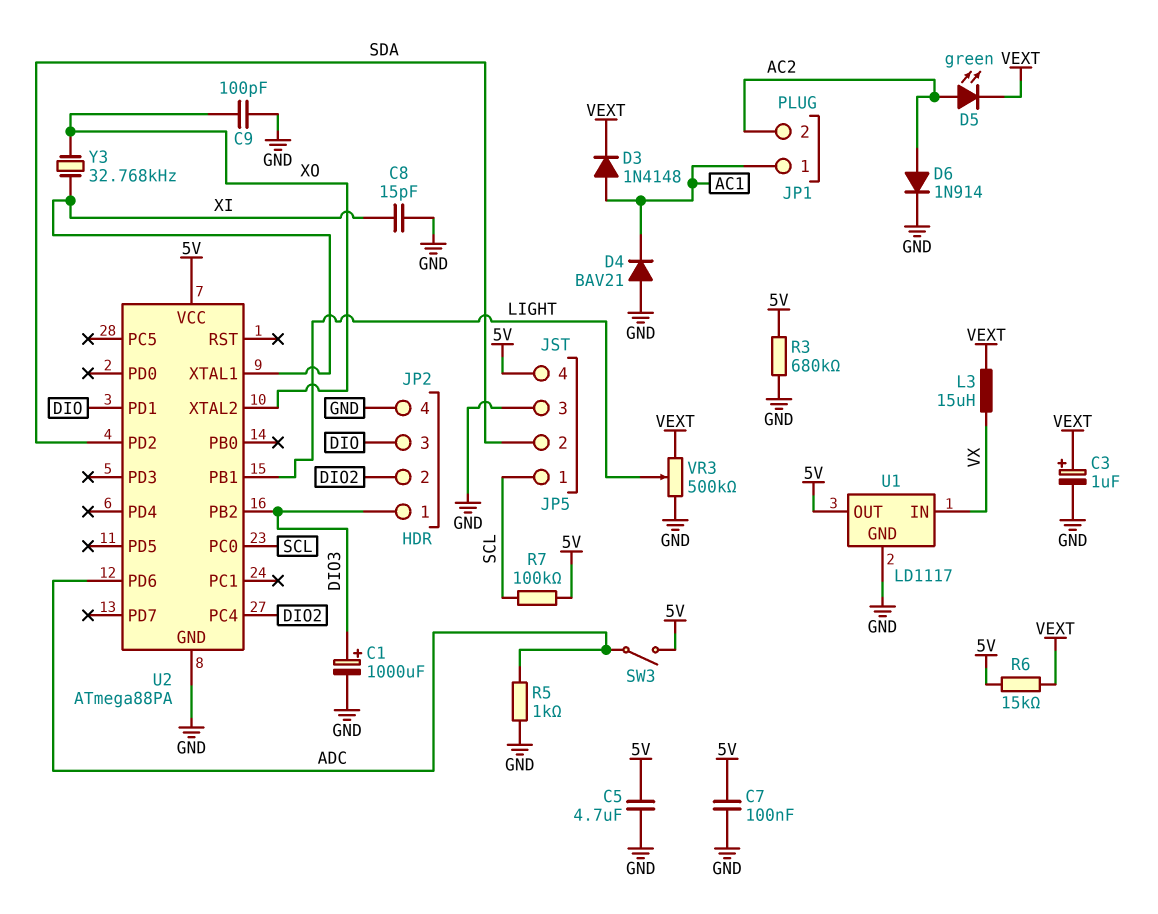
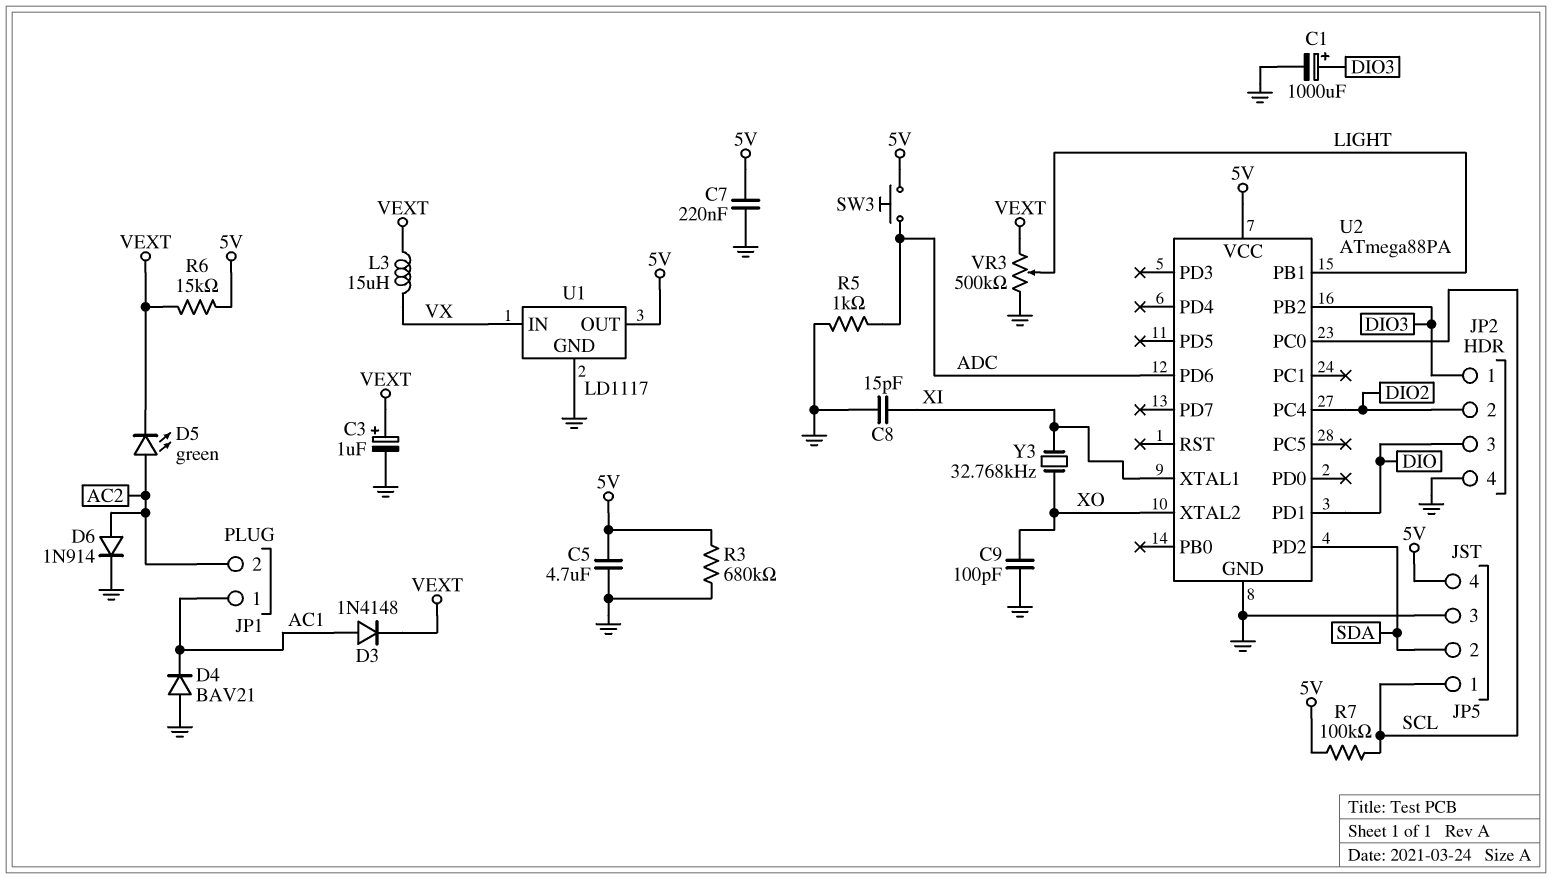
C7: 100nF (5V, GND) -> 220nF (5V, GND)
SW3: switch (5V, ADC) -> button (5V, ADC)

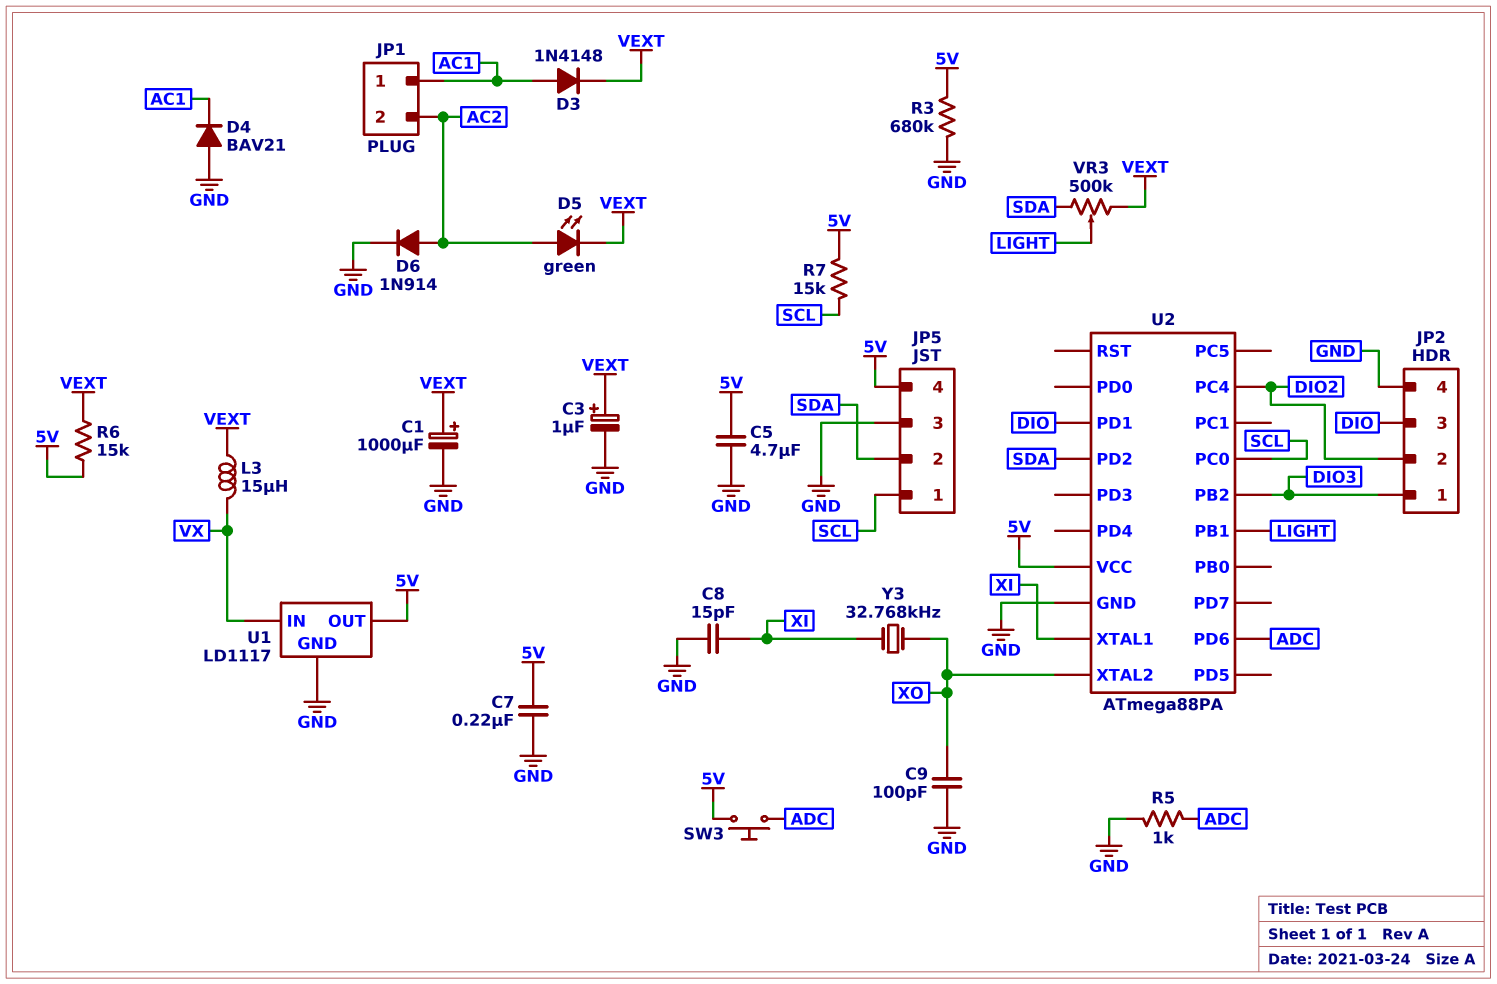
C1: 1000uF (plus DIO3, minus GND) -> 1000uF (plus VEXT, minus GND)
R7: 100k (5V, SCL) -> 15k (5V, SCL)
VR3: 500k (GND, VEXT, wiper LIGHT) -> 500k (SDA, VEXT, wiper LIGHT)

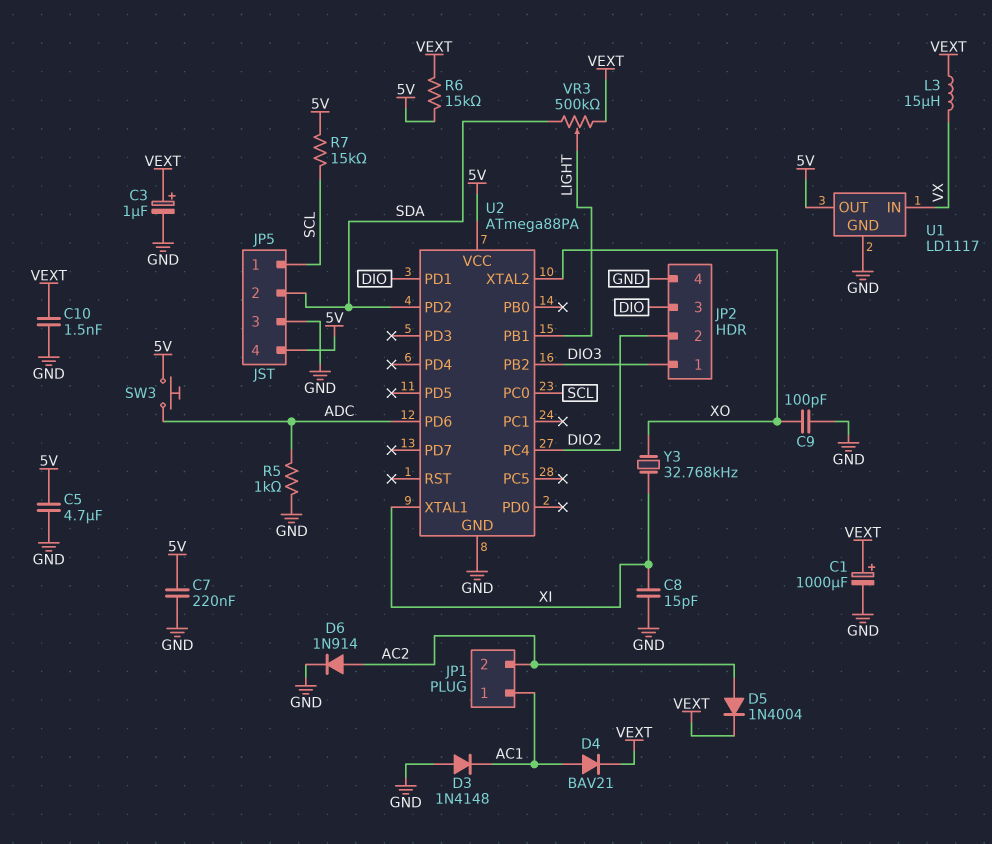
C10: none -> 1.5nF (GND, VEXT)
D3: diode 1N4148 (A AC1, K VEXT) -> diode 1N4148 (A GND, K AC1)
D4: diode BAV21 (A GND, K AC1) -> diode BAV21 (A AC1, K VEXT)
D5: LED green (A AC2, K VEXT) -> diode 1N4004 (A AC2, K VEXT)
R3: 680k (5V, GND) -> none

